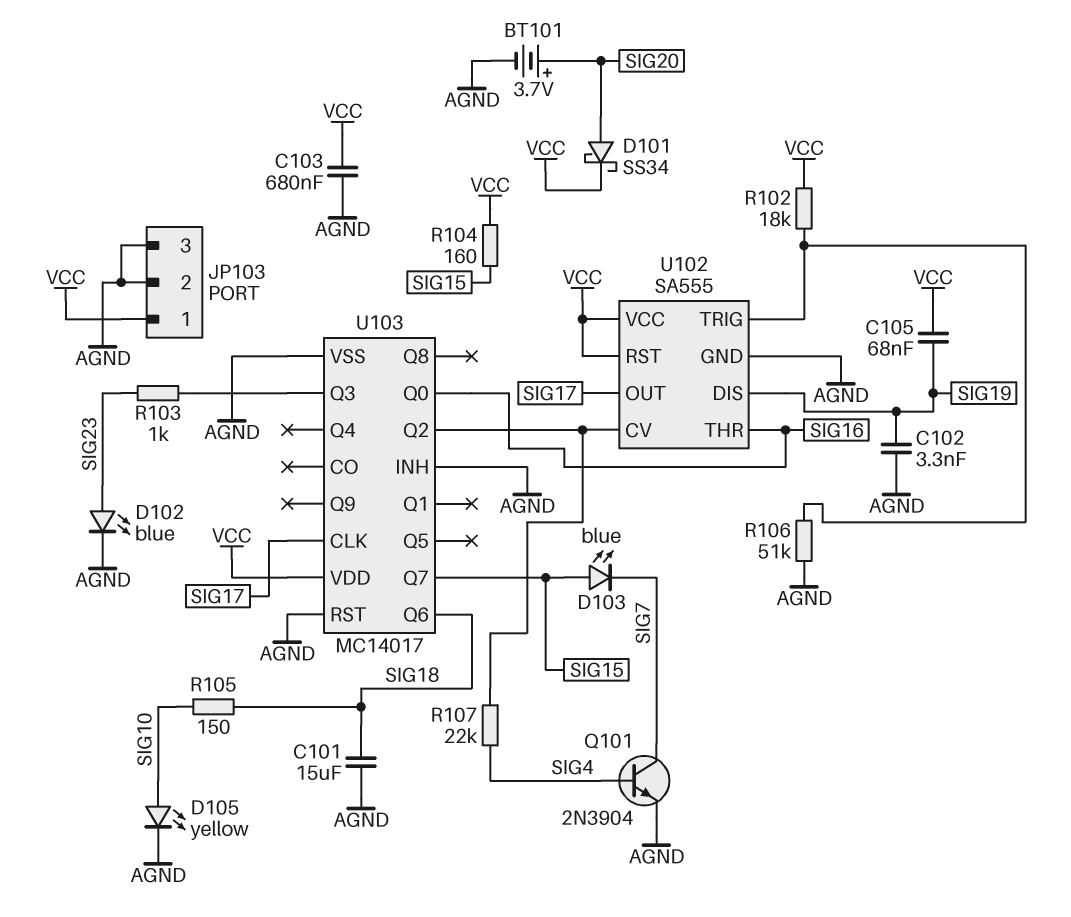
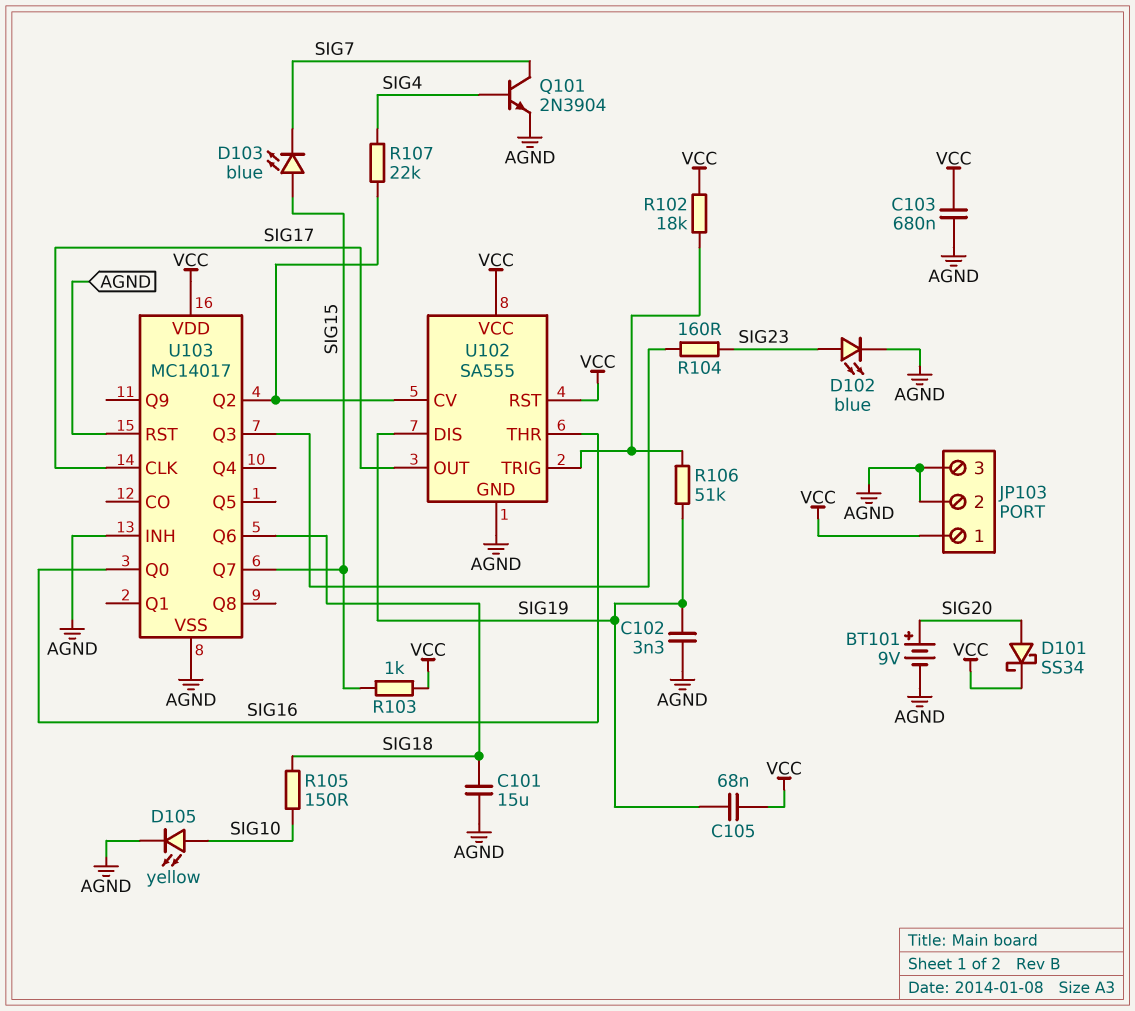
BT101: 3.7V (plus SIG20, minus AGND) -> 9V (plus SIG20, minus AGND)
R103: 1k (SIG23, U103/Q3) -> 1k (SIG15, VCC)
R104: 160 (SIG15, VCC) -> 160 (SIG23, U103/Q3)
R106: 51k (AGND, U102/TRIG) -> 51k (SIG19, U102/TRIG)

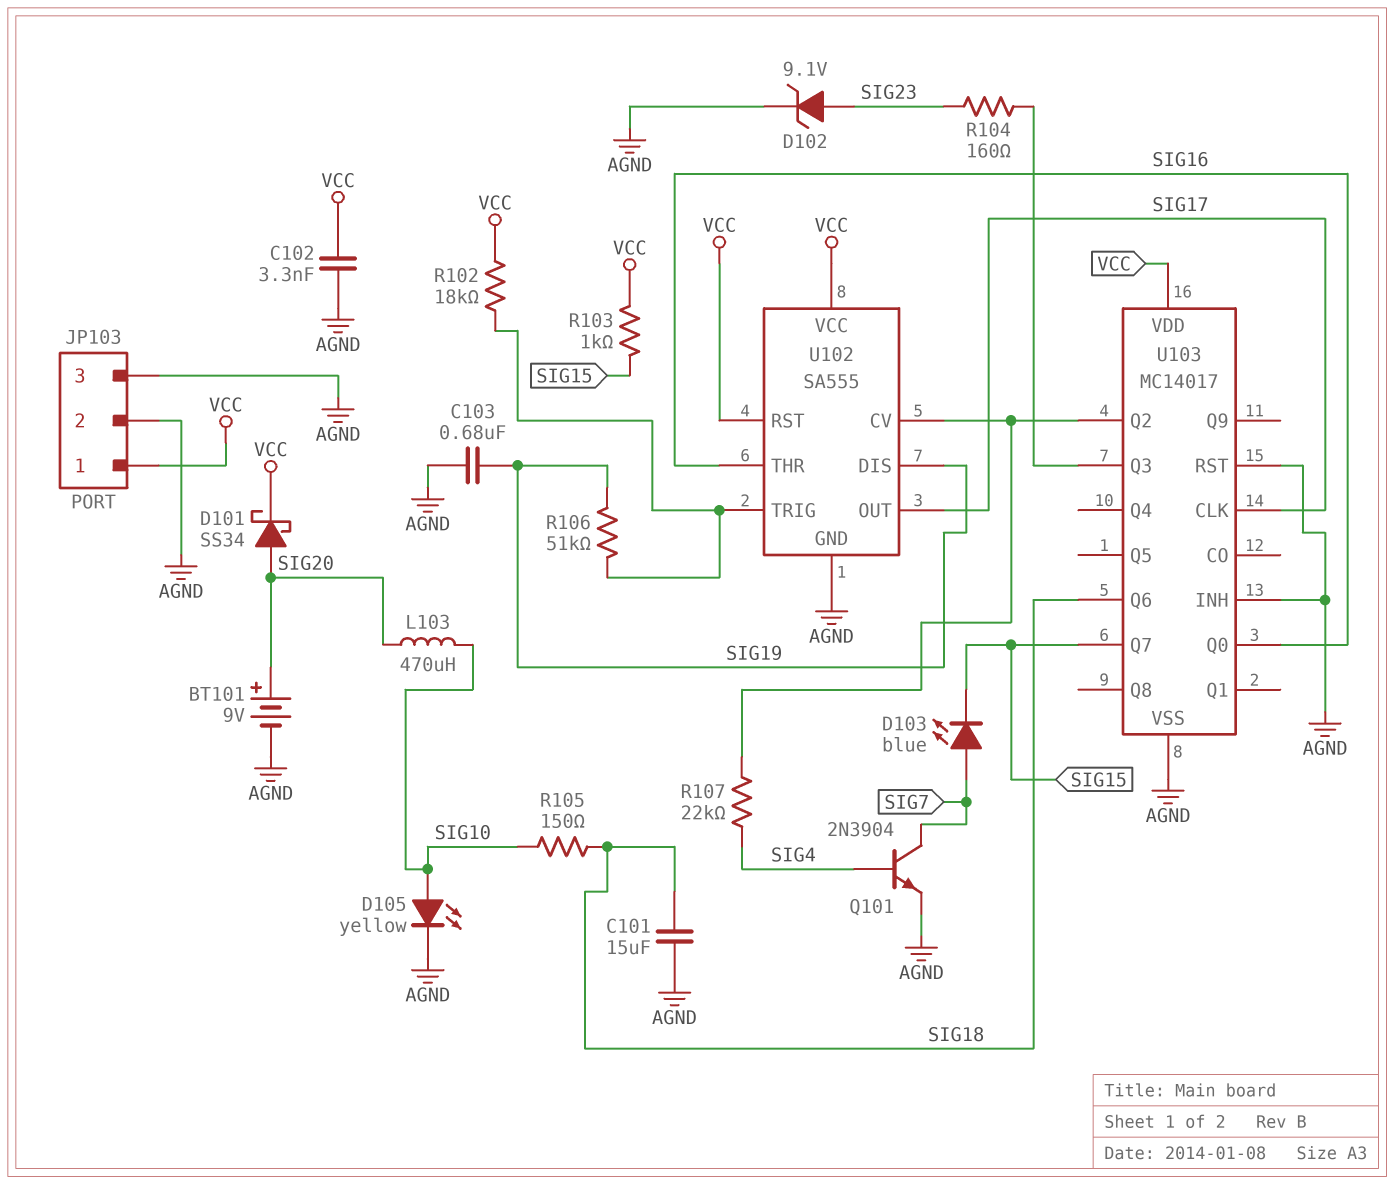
C102: 3.3nF (AGND, SIG19) -> 3.3nF (AGND, VCC)
C103: 680nF (AGND, VCC) -> 680nF (AGND, SIG19)
C105: 68nF (SIG19, VCC) -> none
D102: LED blue (A SIG23, K AGND) -> zener 9.1V (A SIG23, K AGND)
D103: LED blue (A SIG15, K SIG7) -> LED blue (A SIG7, K SIG15)
L103: none -> 470uH (SIG10, SIG20)

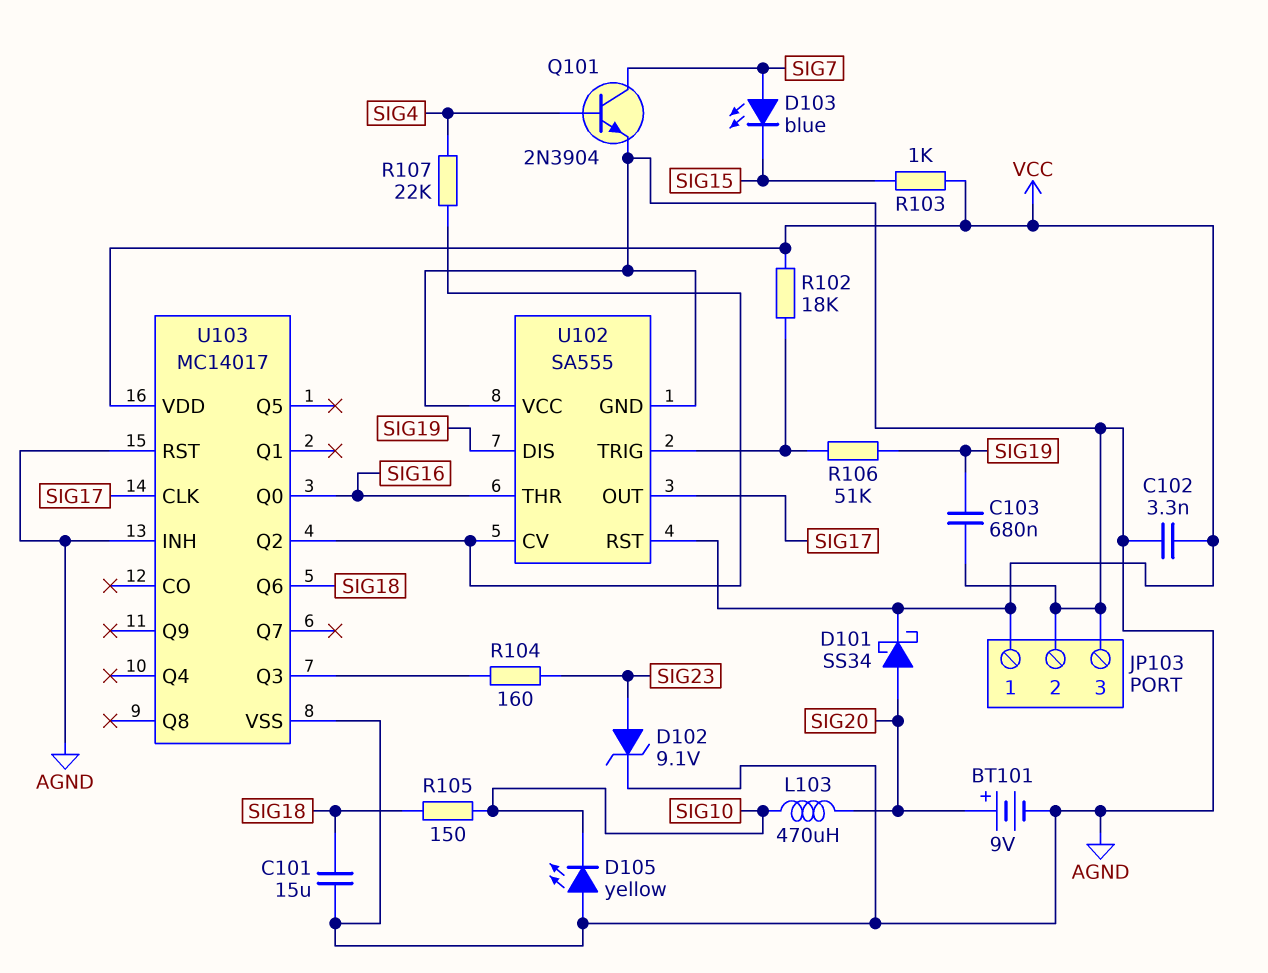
D105: LED yellow (A SIG10, K AGND) -> LED yellow (A AGND, K SIG10)
U102 pin VCC: VCC -> AGND
U103 pin Q7: SIG15 -> none

